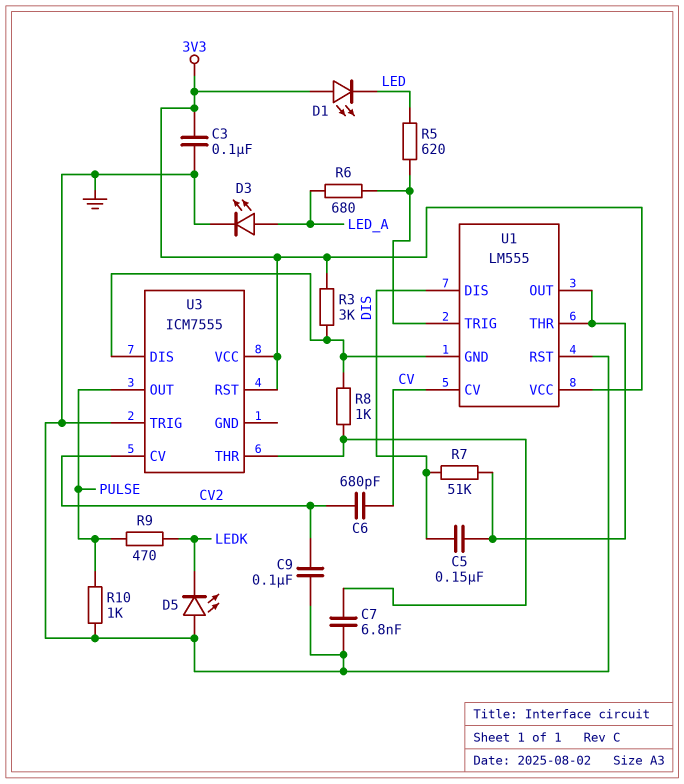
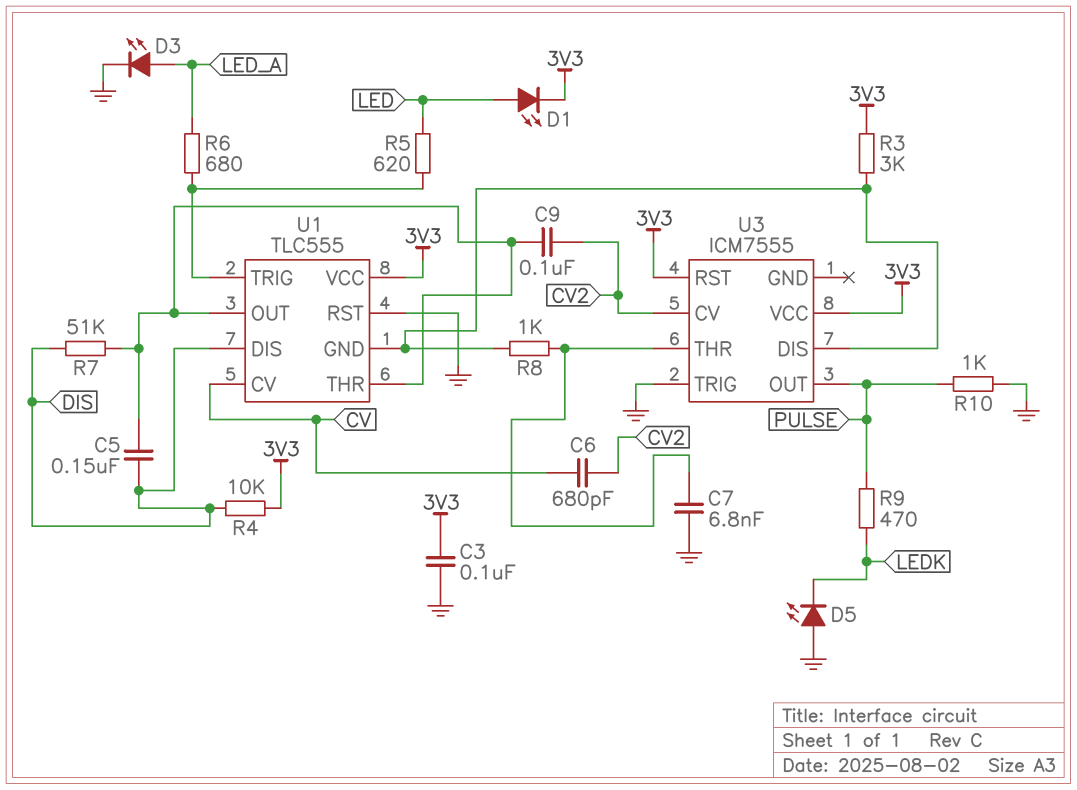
C9: 100nF (CV2, GND) -> 100nF (CV2, U1/OUT)
D1: LED (A 3V3, K LED) -> LED (A LED, K 3V3)
R4: none -> 10k (3V3, DIS)
U1: LM555 -> TLC555

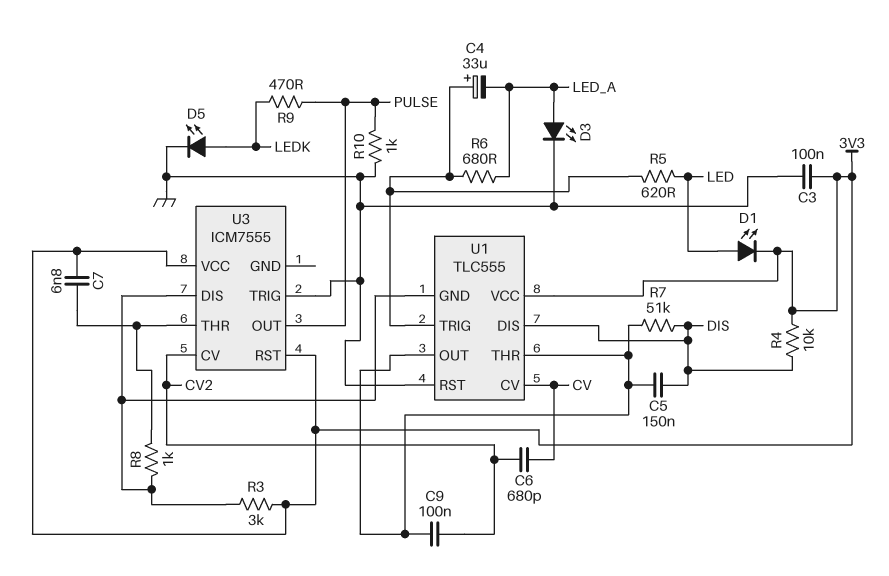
C4: none -> 33uF (plus U1/TRIG, minus LED_A)
C7: 6.8nF (GND, U3/THR) -> 6.8nF (3V3, U3/THR)
D5: LED (A GND, K LEDK) -> LED (A LEDK, K GND)

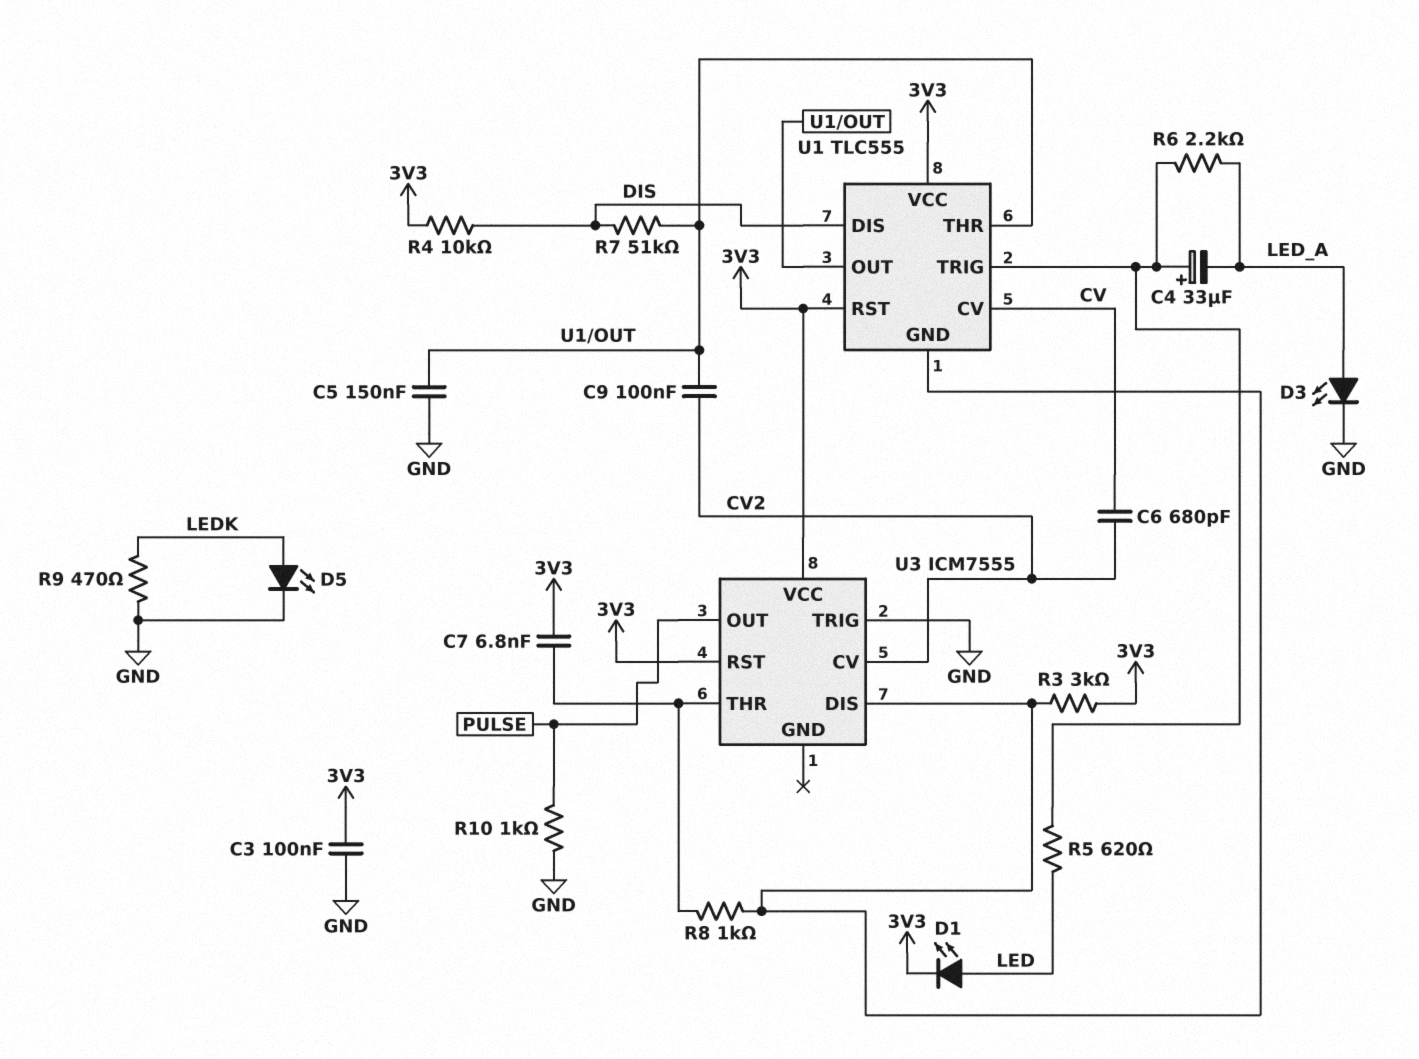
C5: 150nF (DIS, U1/OUT) -> 150nF (GND, U1/OUT)
R6: 680 (LED_A, U1/TRIG) -> 2.2k (LED_A, U1/TRIG)
R9: 470 (LEDK, PULSE) -> 470 (GND, LEDK)
U1 pin RST: GND -> 3V3

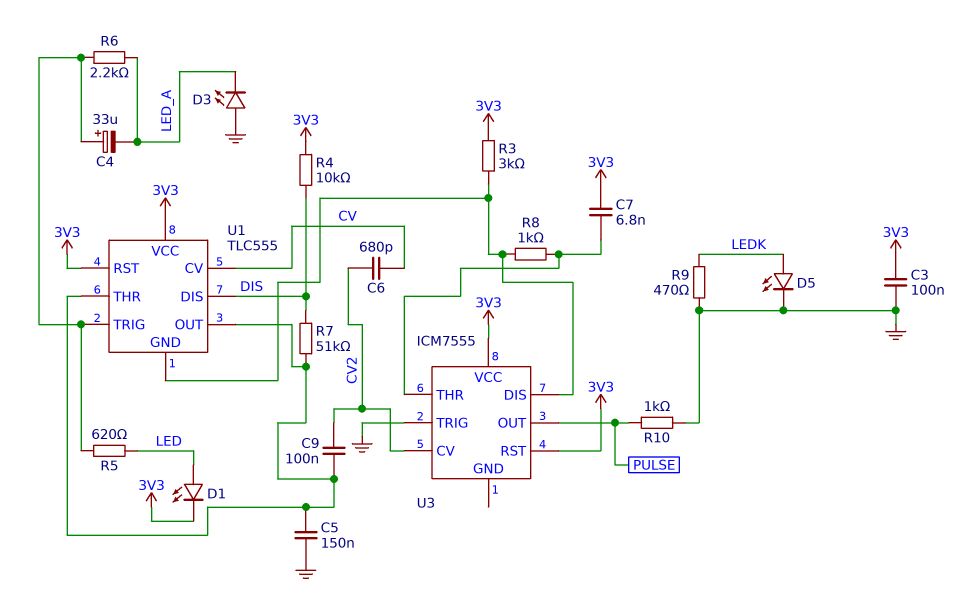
D3: LED (A LED_A, K GND) -> LED (A GND, K LED_A)

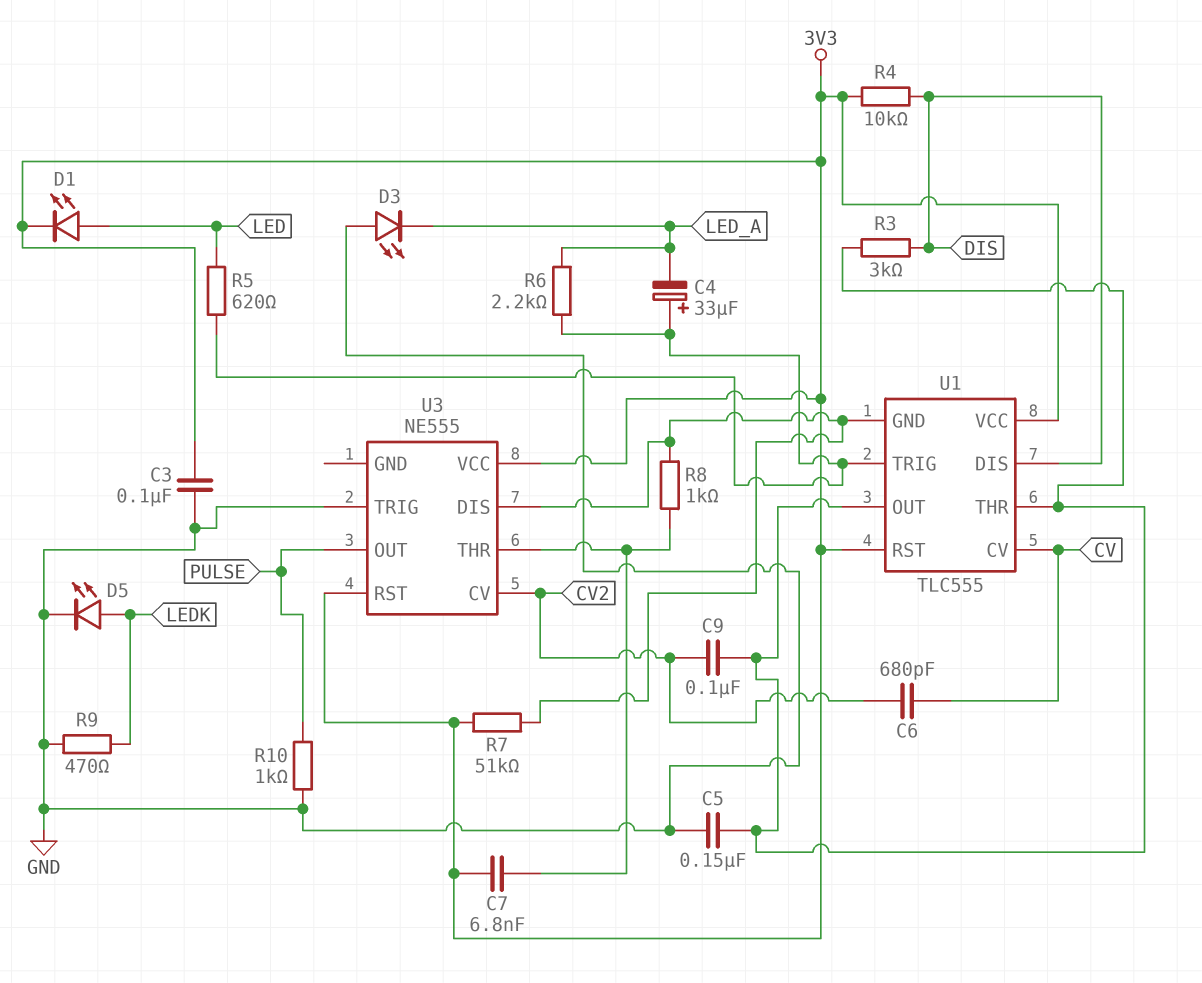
R3: 3k (3V3, U1/GND) -> 3k (DIS, U1/OUT)
R7: 51k (DIS, U1/OUT) -> 51k (3V3, U1/GND)
U3: ICM7555 -> NE555

